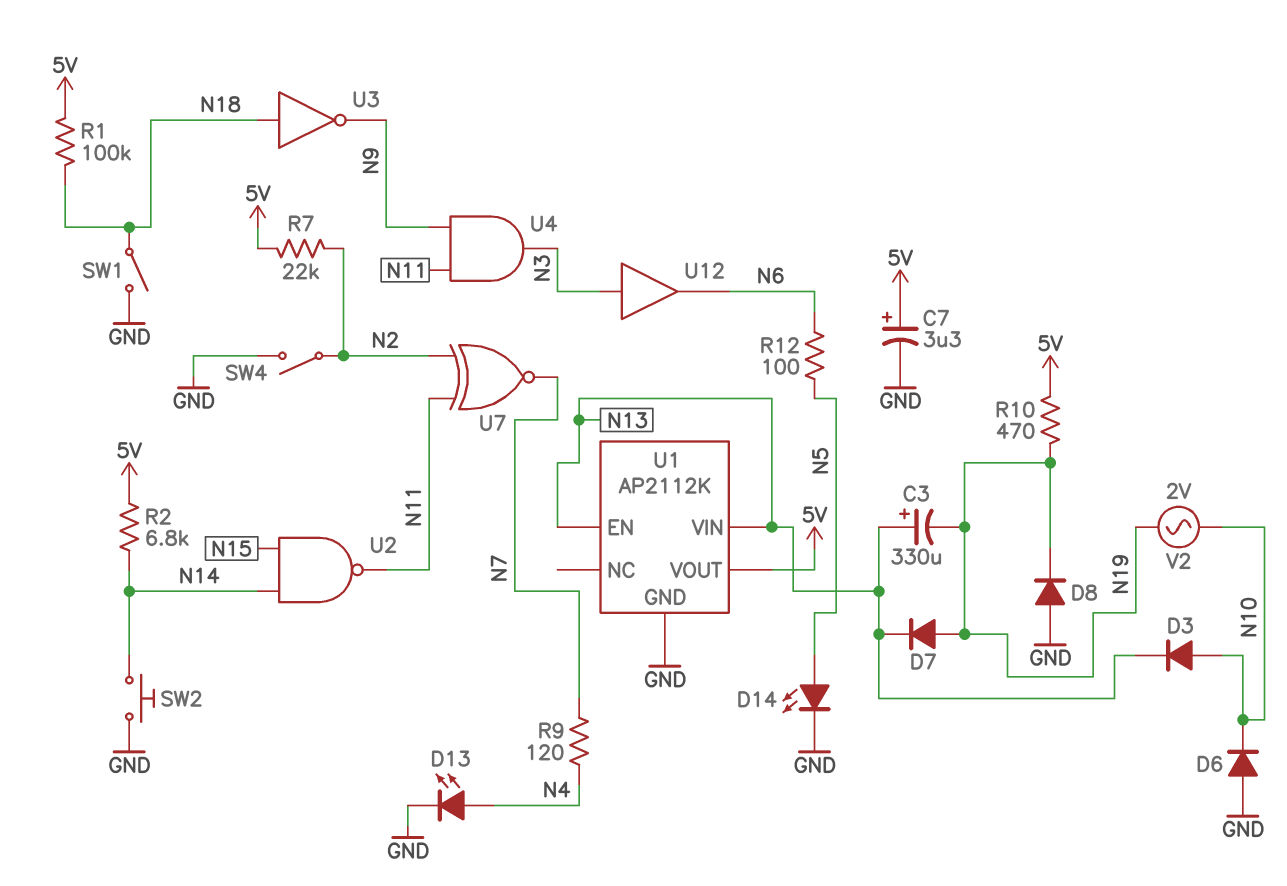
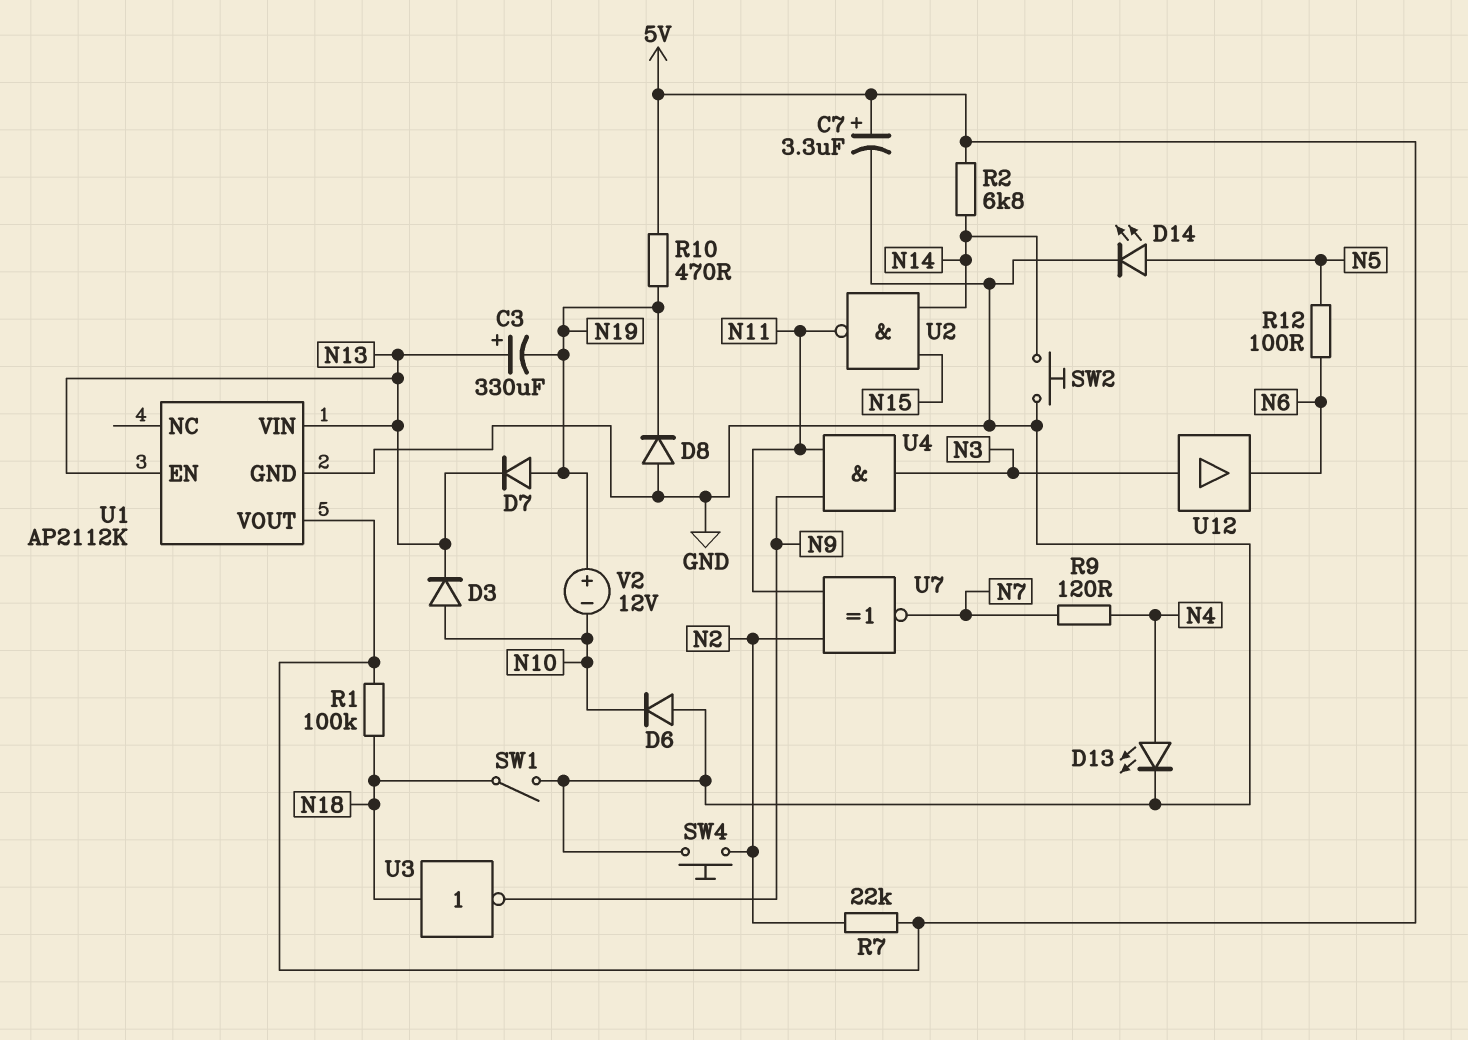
SW4: switch (GND, N2) -> button (GND, N2)
V2: AC 2V (N10, N19) -> 12V (plus N19, minus N10)

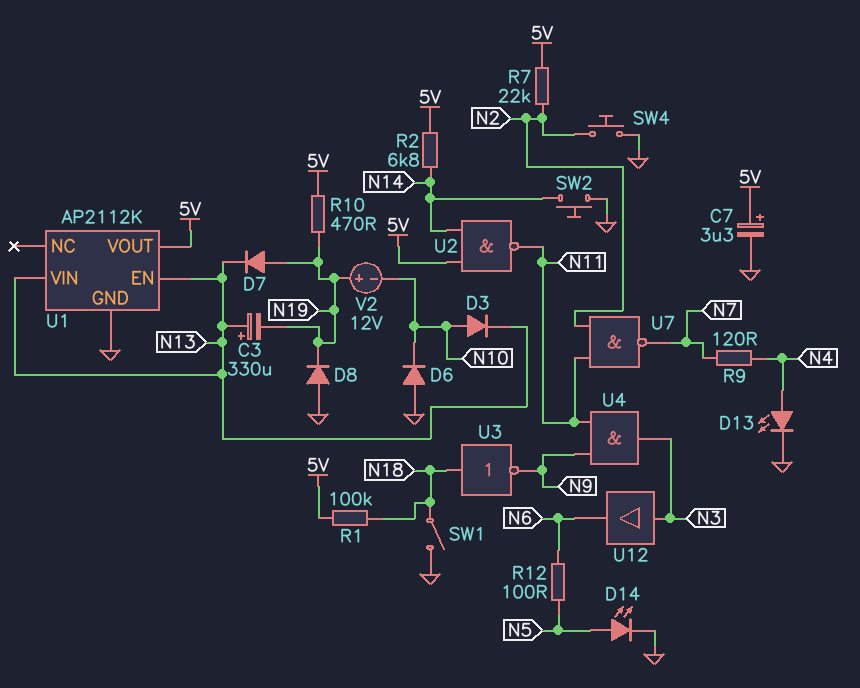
U2: NAND (in N14, in N15, out N11) -> NAND (in 5V, in N14, out N11)
U7: XNOR (in N2, in N11, out N7) -> NAND (in N2, in N11, out N7)

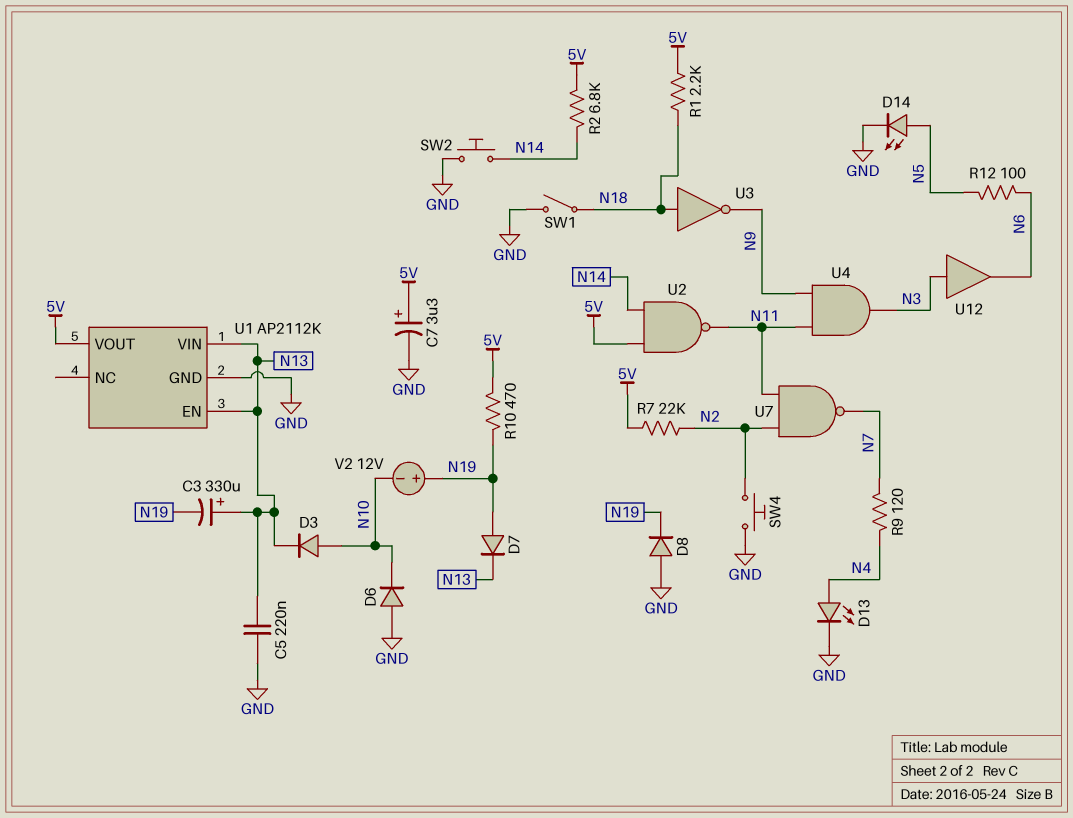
C5: none -> 220nF (GND, N13)
R1: 100k (5V, N18) -> 2.2k (5V, N18)

